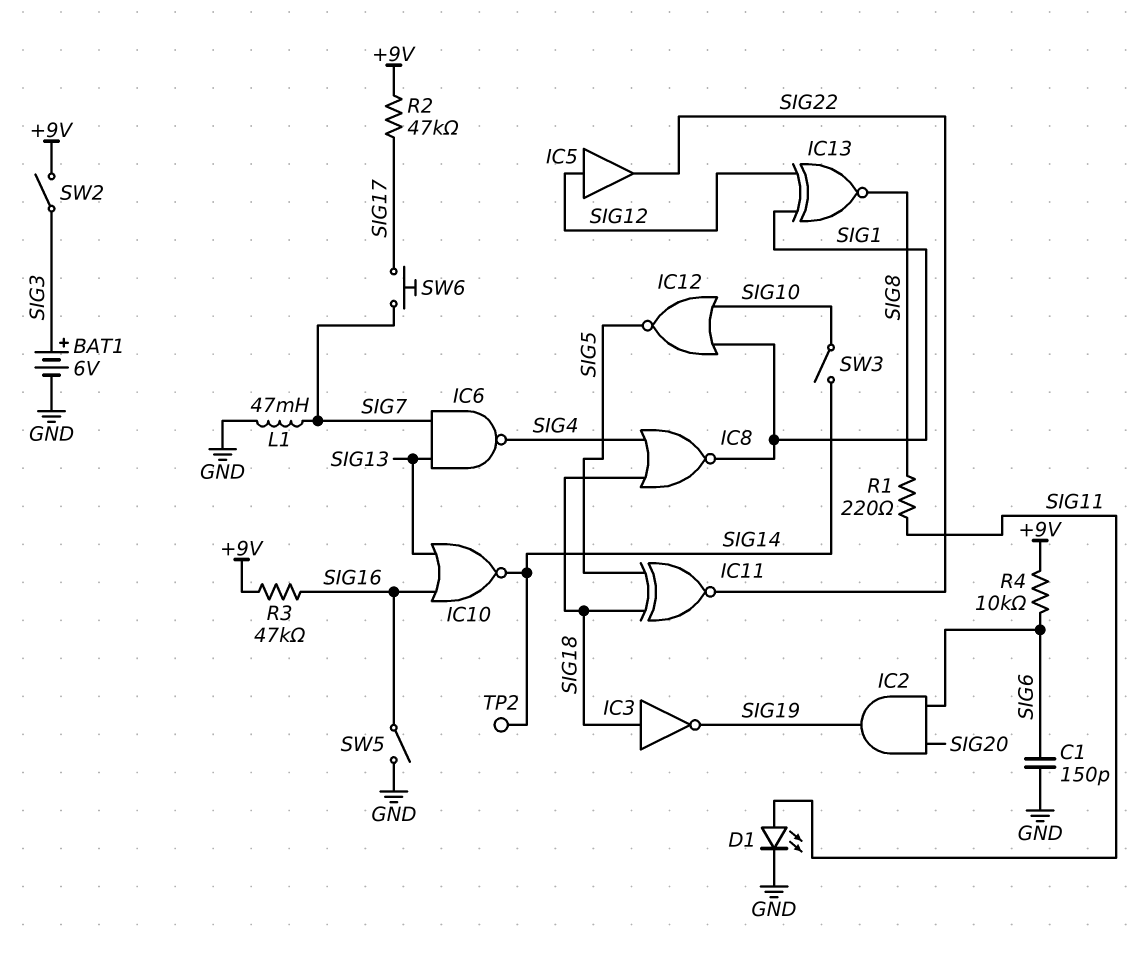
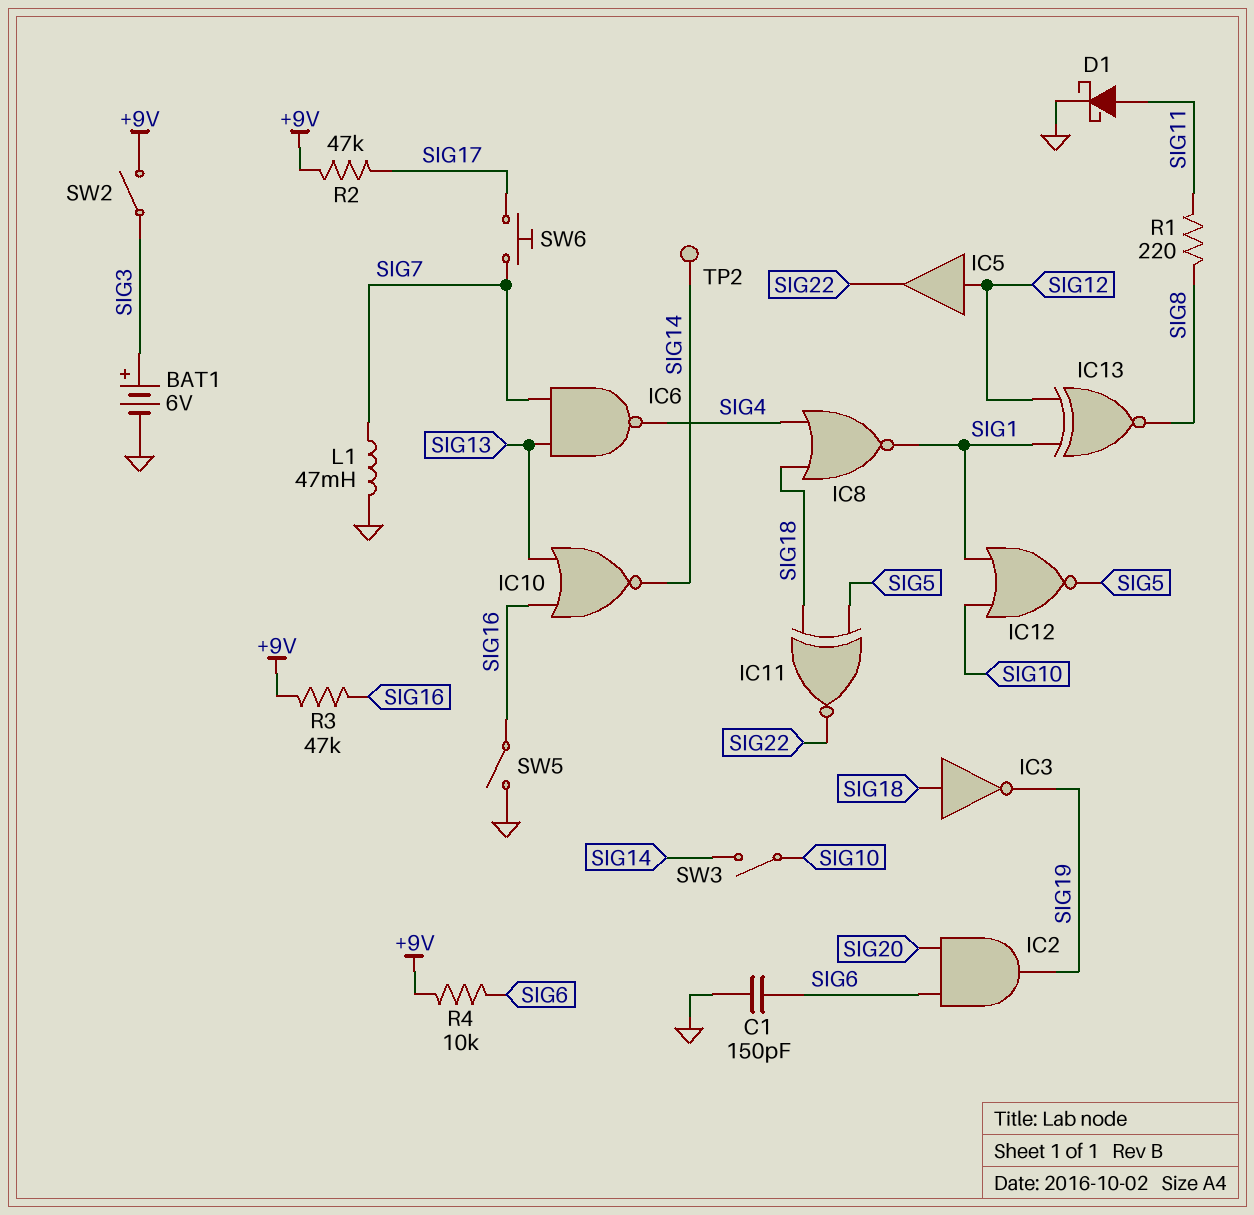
D1: LED (A SIG11, K GND) -> schottky (A SIG11, K GND)

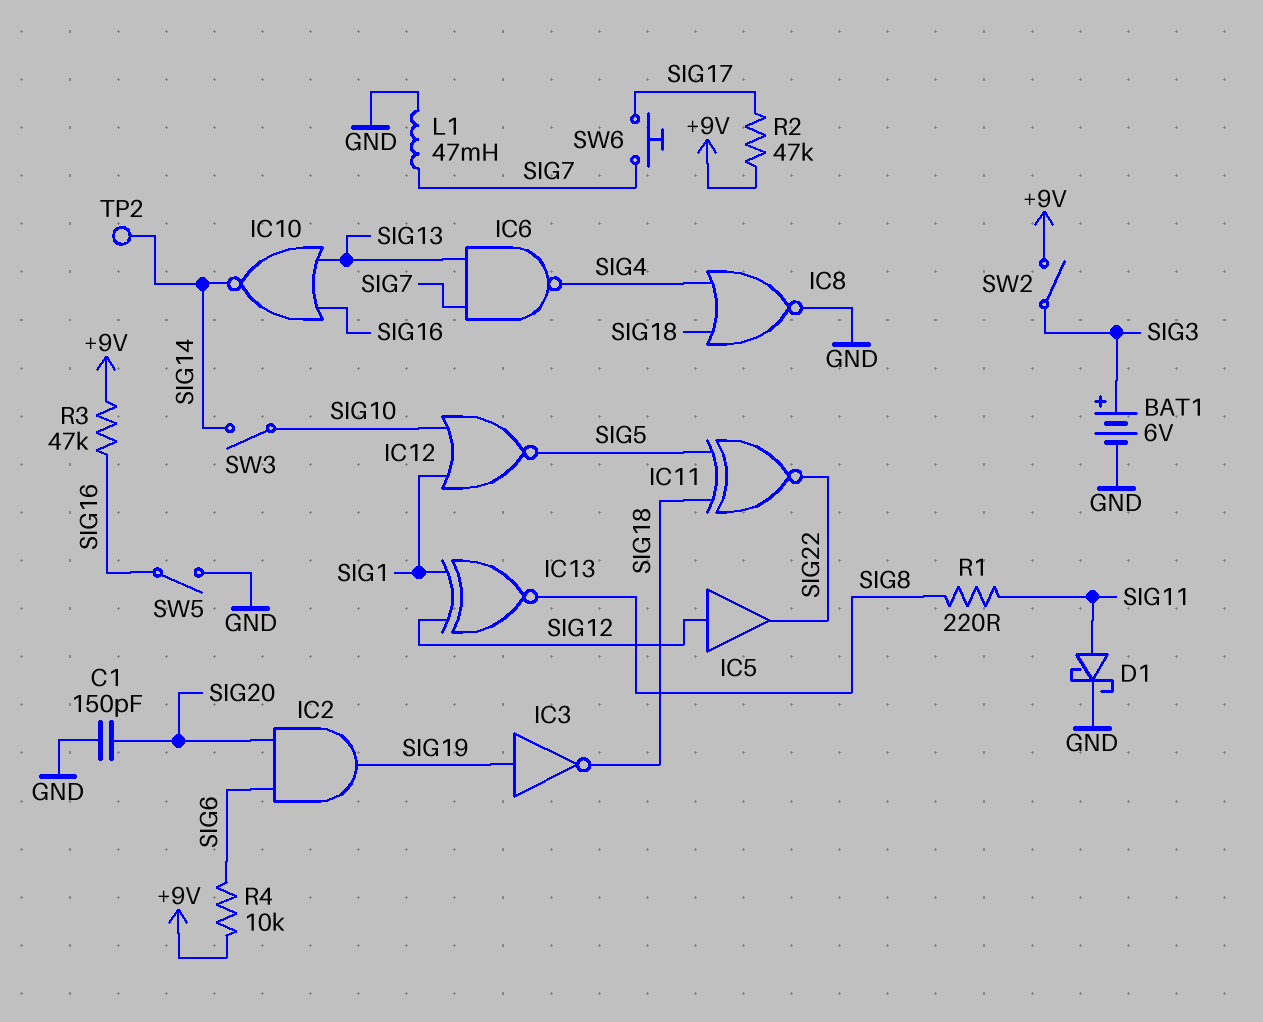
C1: 150pF (GND, SIG6) -> 150pF (GND, SIG20)
IC3: NOT (in SIG18, out SIG19) -> NOT (in SIG19, out SIG18)
IC8: NOR (in SIG4, in SIG18, out SIG1) -> NOR (in SIG4, in SIG18, out GND)

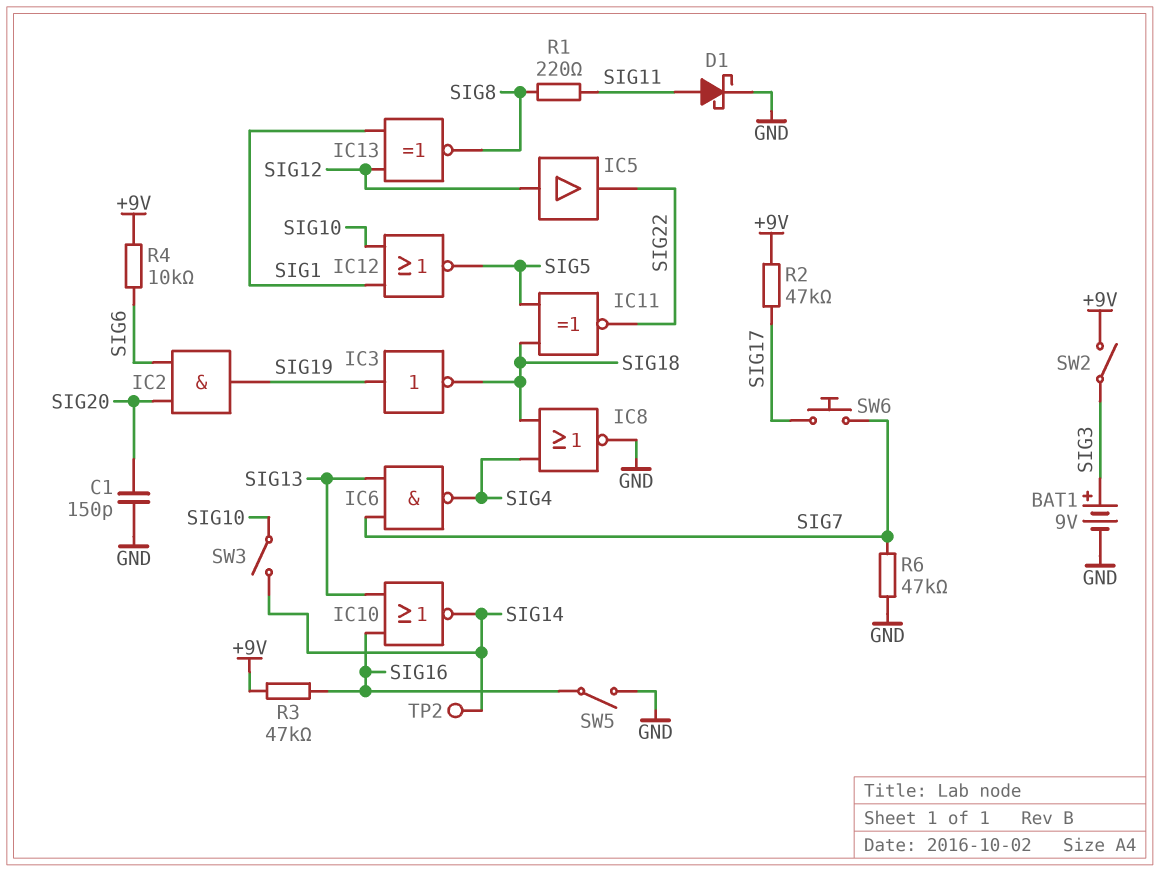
BAT1: 6V (plus SIG3, minus GND) -> 9V (plus SIG3, minus GND)
L1: 47mH (GND, SIG7) -> none
R6: none -> 47k (GND, SIG7)

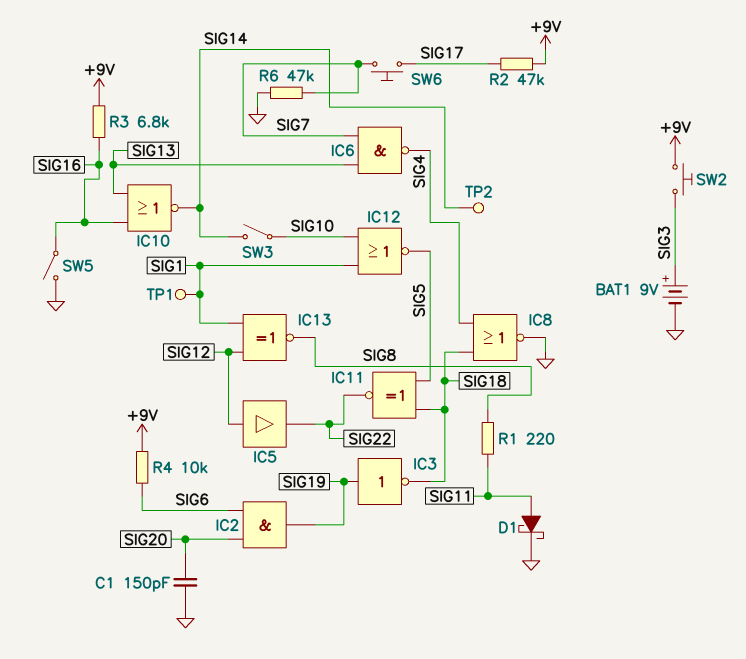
R3: 47k (+9V, SIG16) -> 6.8k (+9V, SIG16)
SW2: switch (+9V, SIG3) -> button (+9V, SIG3)
TP1: none -> test point (SIG1)

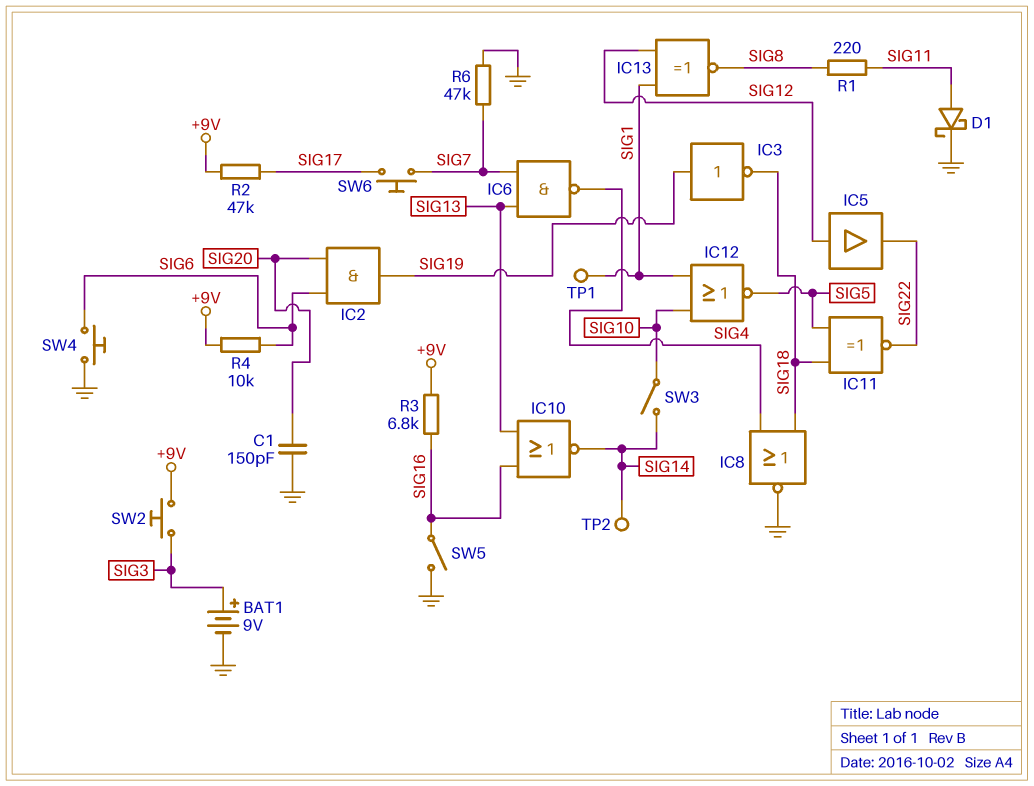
SW4: none -> button (GND, SIG6)

